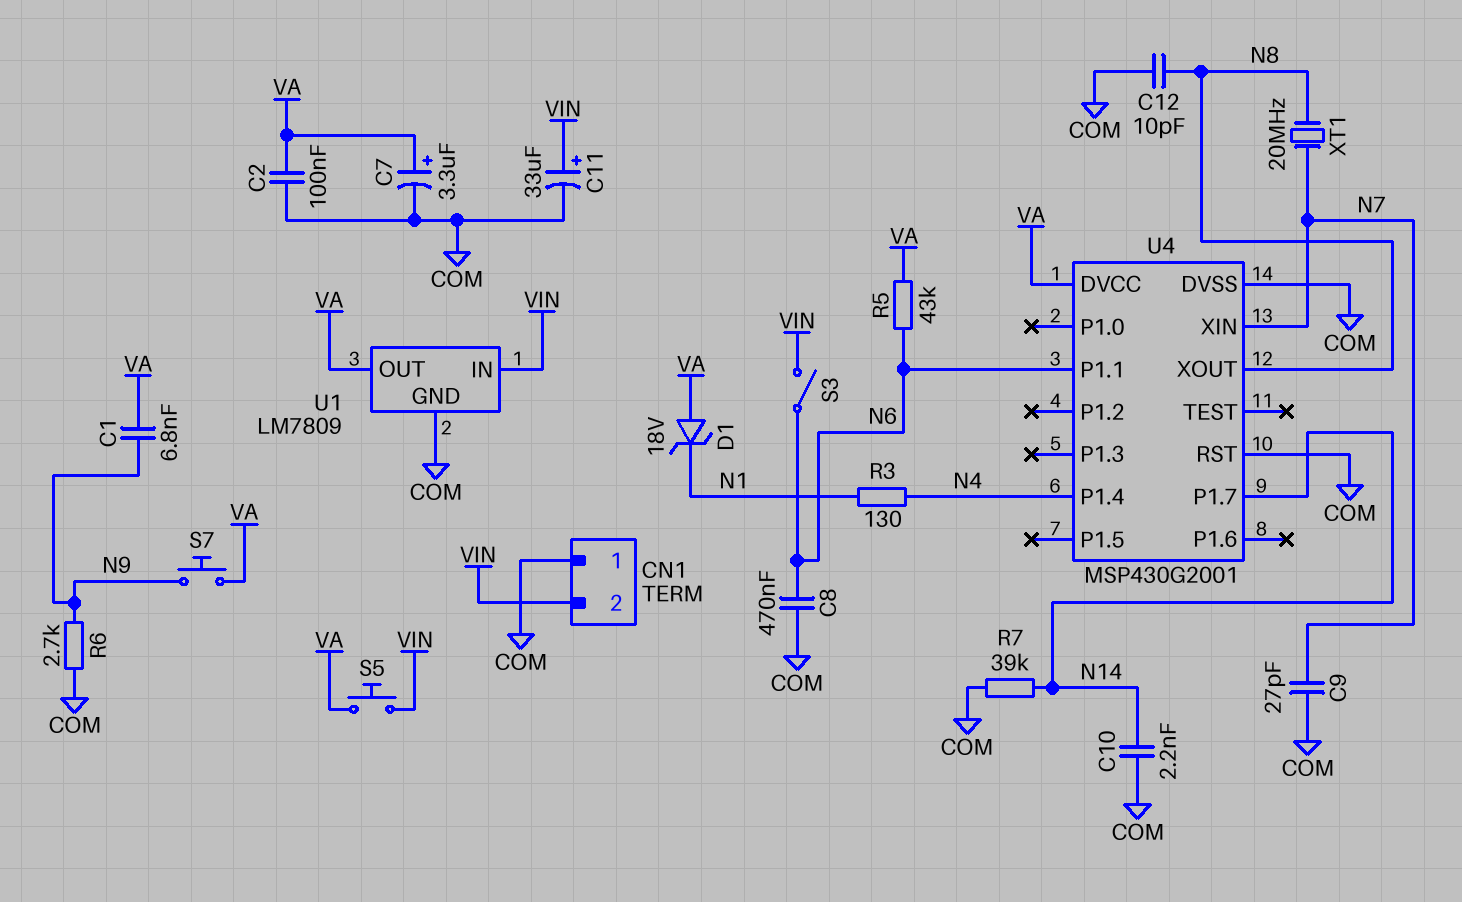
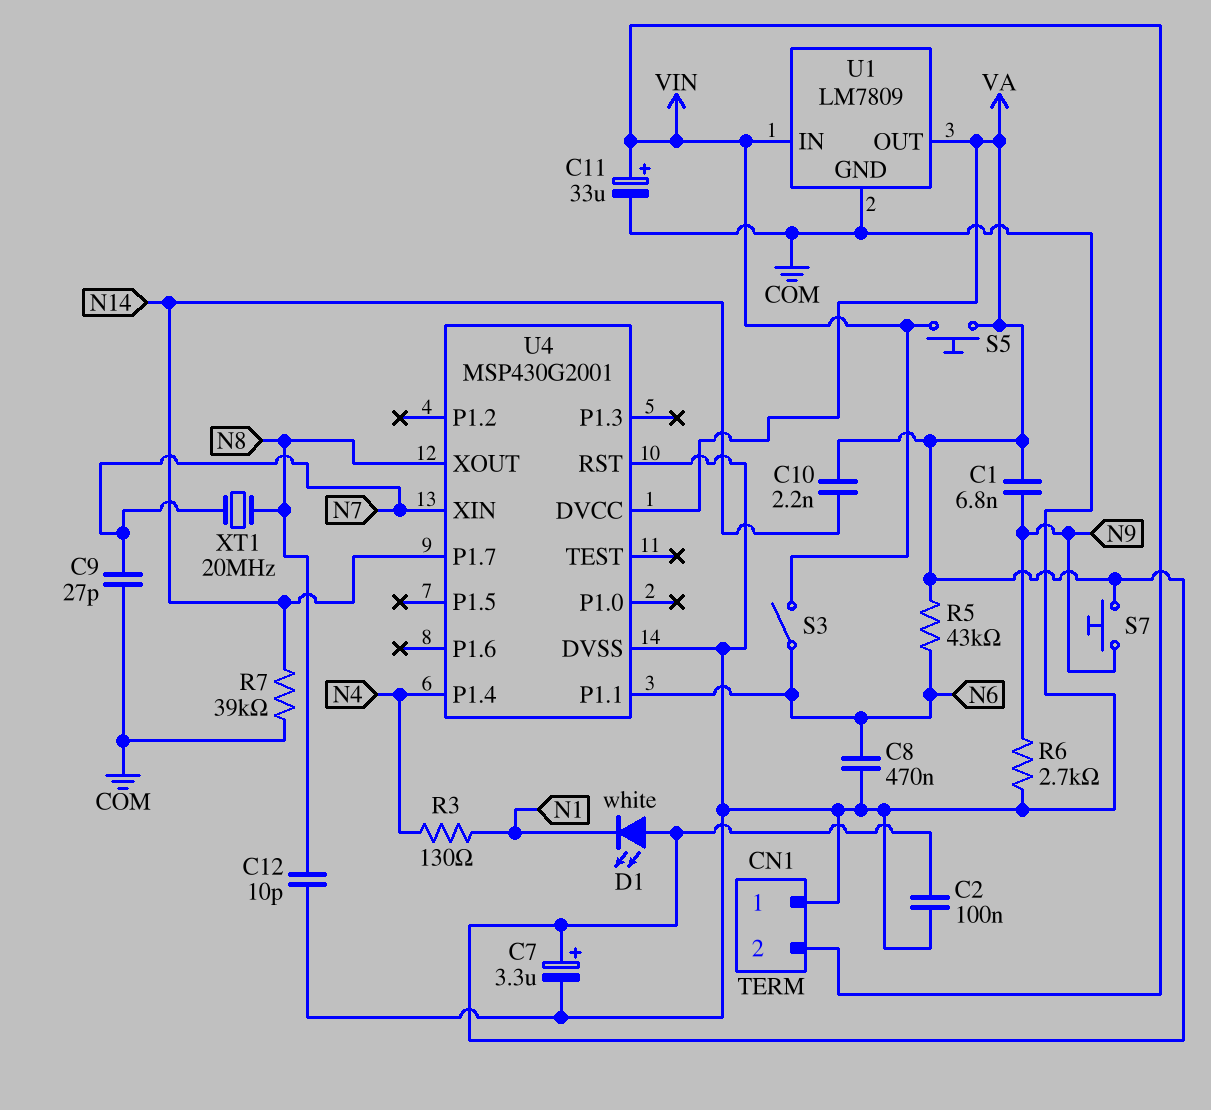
C10: 2.2nF (COM, N14) -> 2.2nF (N14, VA)
D1: zener 18V (A VA, K N1) -> LED white (A VA, K N1)

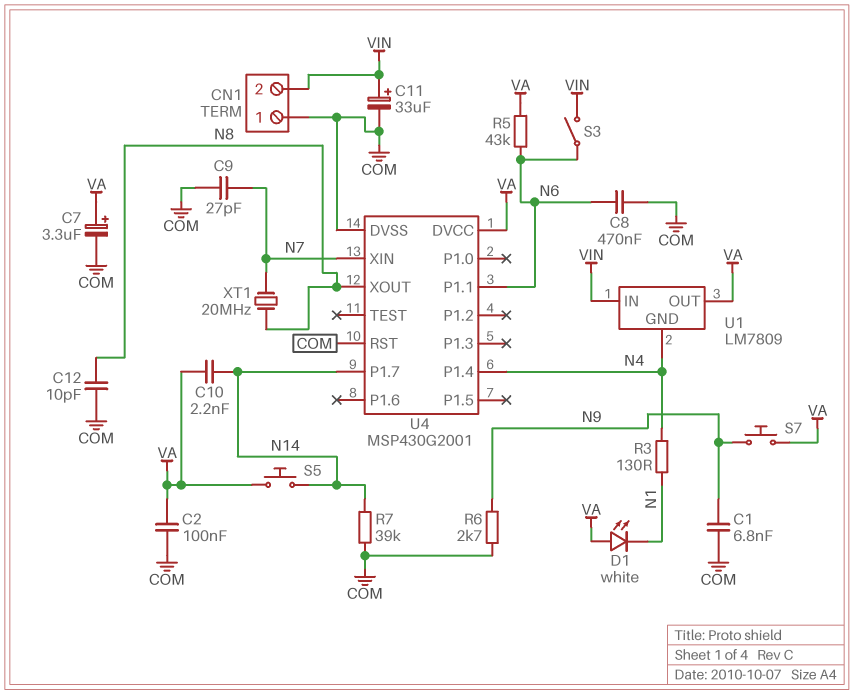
C1: 6.8nF (N9, VA) -> 6.8nF (COM, N9)
S5: button (VA, VIN) -> button (N14, VA)
U1 pin GND: COM -> N4

